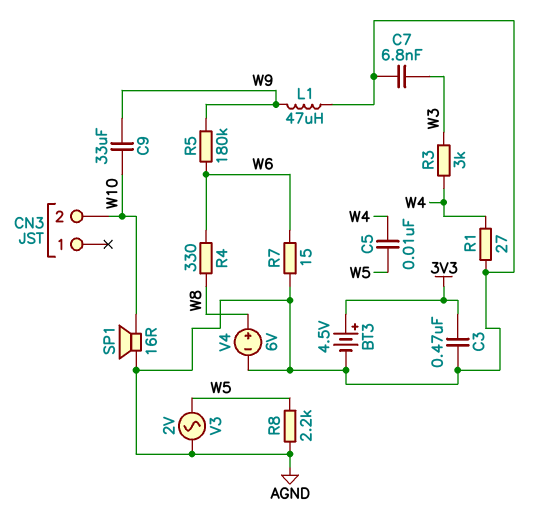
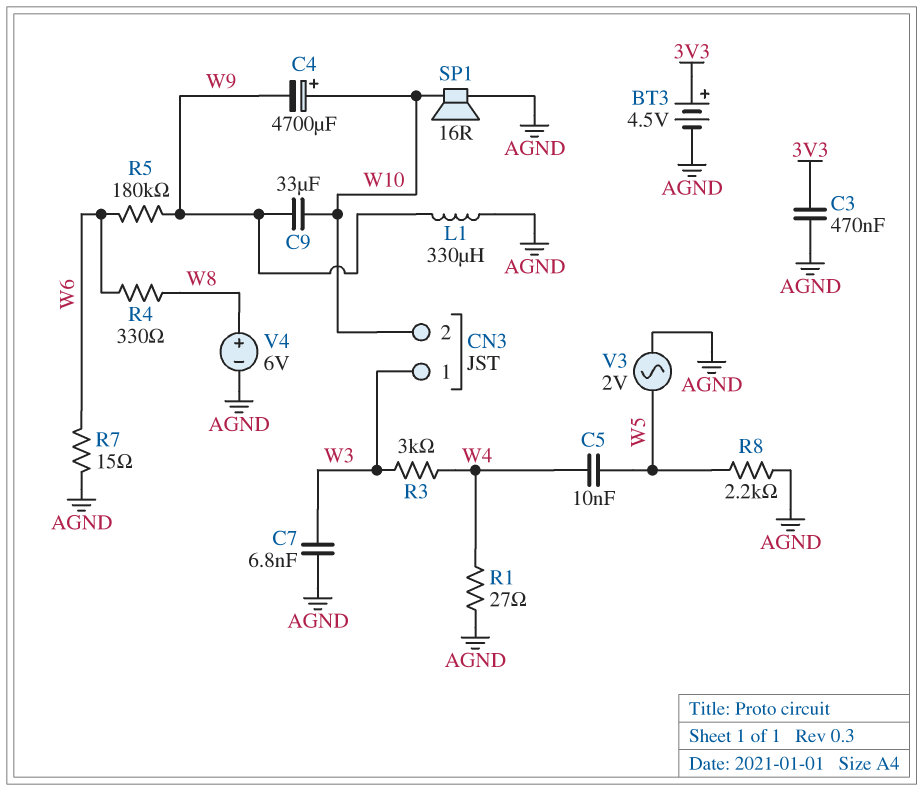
C4: none -> 4700uF (plus W10, minus W9)
CN3 pin 1: none -> W3
L1: 47uH (AGND, W9) -> 330uH (AGND, W9)

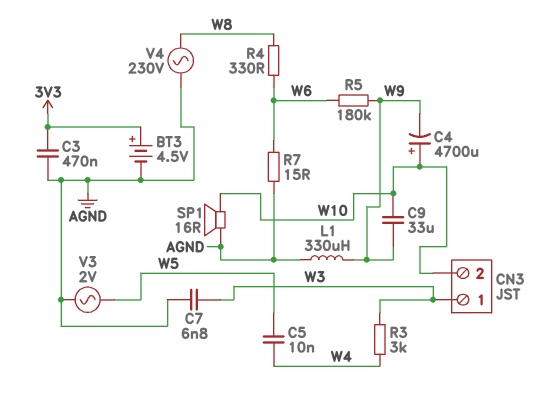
R1: 27 (AGND, W4) -> none
R8: 2.2k (AGND, W5) -> none
V4: 6V (plus W8, minus AGND) -> AC 230V (AGND, W8)

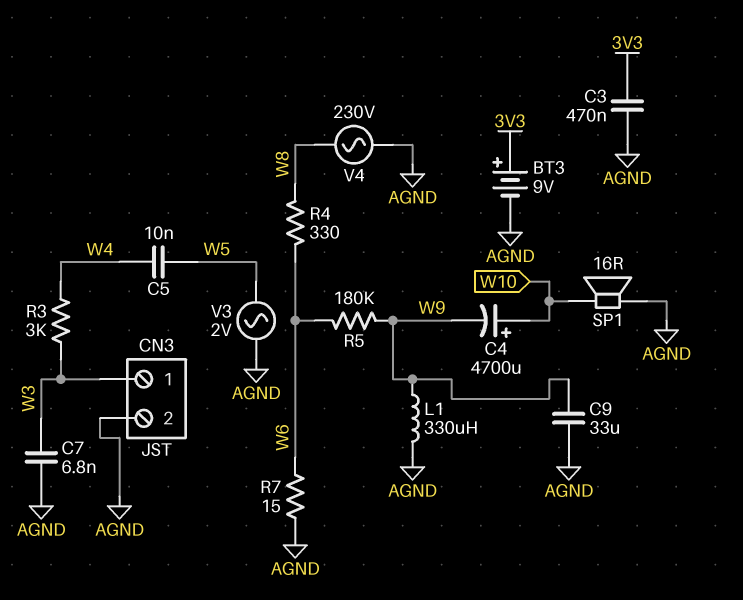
BT3: 4.5V (plus 3V3, minus AGND) -> 9V (plus 3V3, minus AGND)
C9: 33uF (W9, W10) -> 33uF (AGND, W9)
CN3 pin 2: W10 -> AGND

